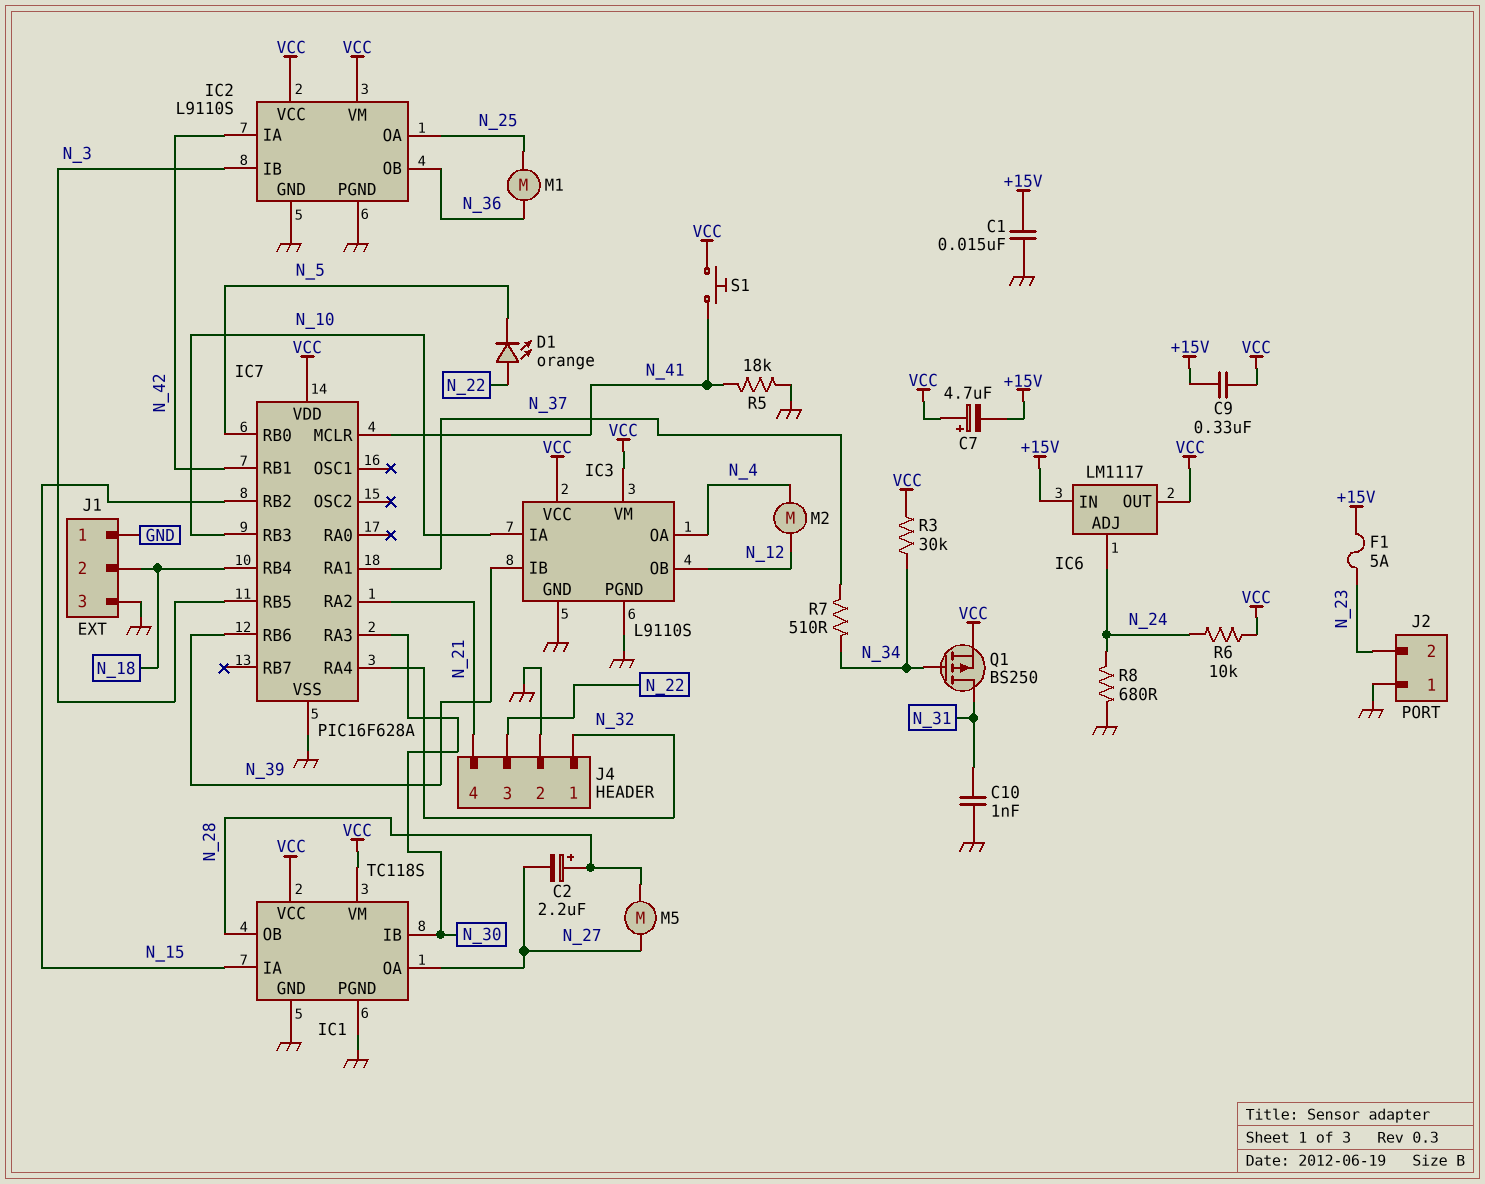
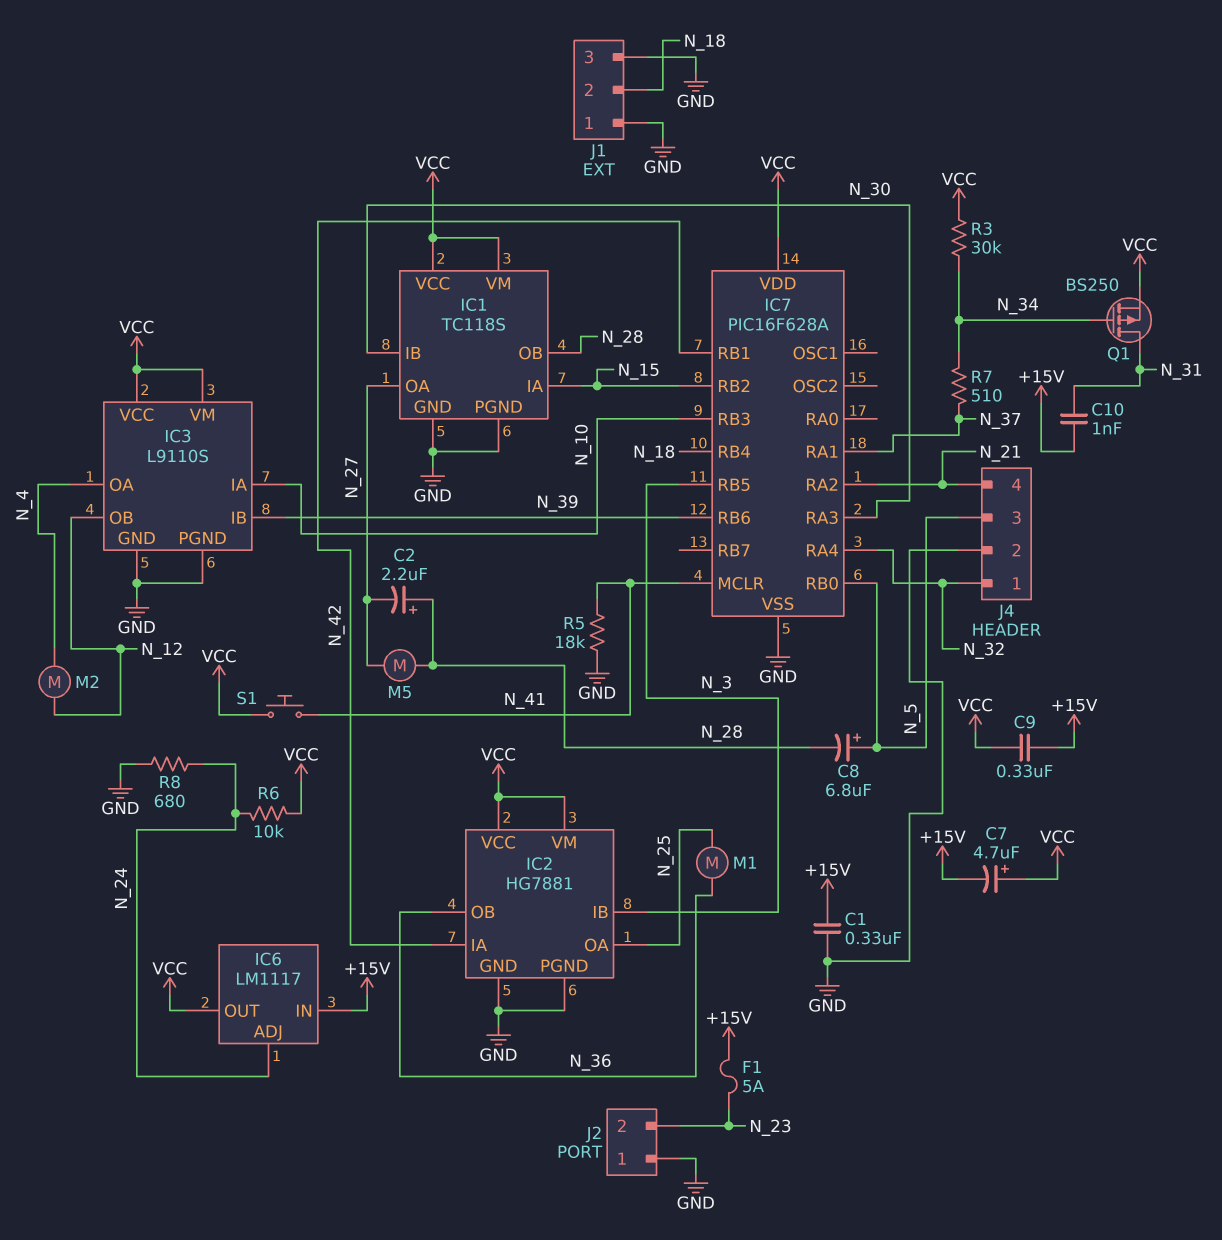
C1: 15nF (+15V, GND) -> 330nF (+15V, GND)
C8: none -> 6.8uF (plus N_5, minus N_28)
C10: 1nF (GND, N_31) -> 1nF (+15V, N_31)
D1: LED orange (A N_22, K N_5) -> none
IC2: L9110S -> HG7881
J4 pin 3: N_22 -> N_5

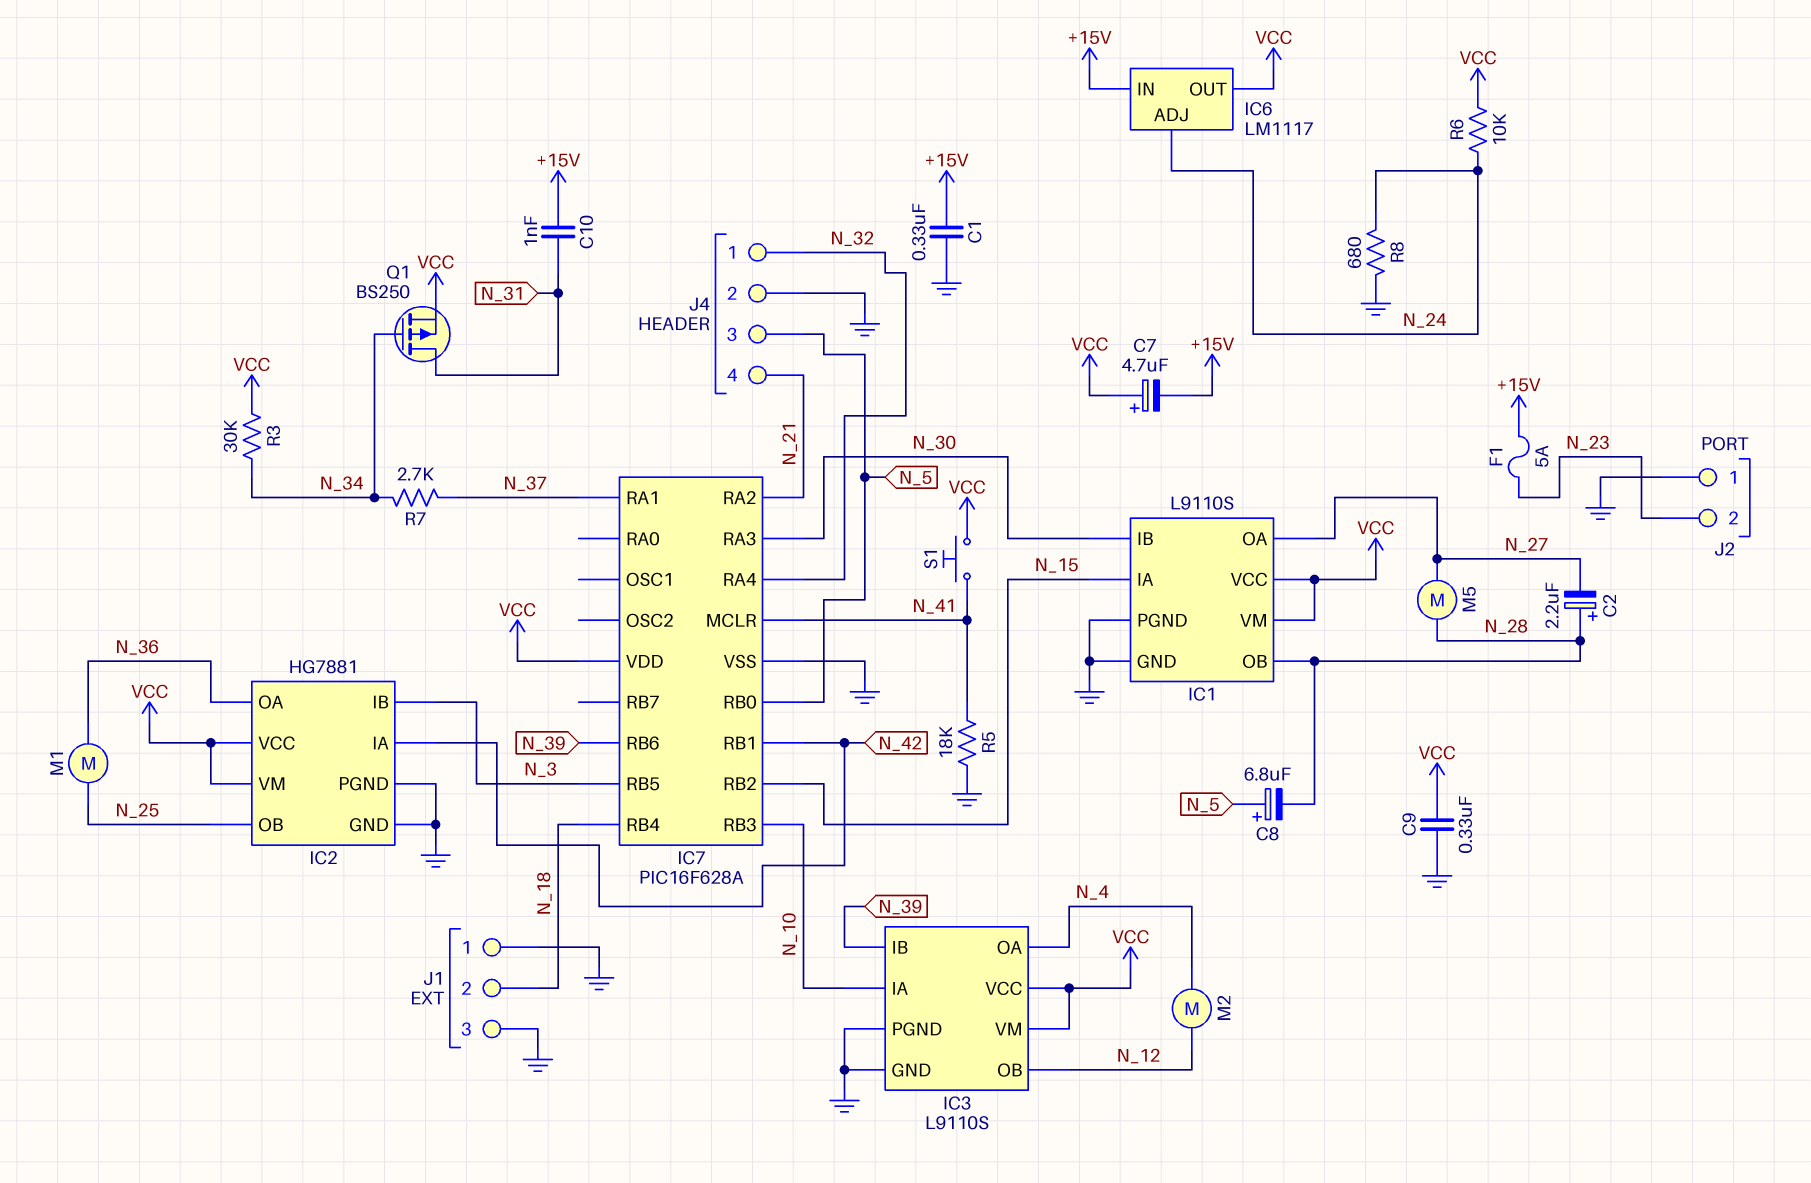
C9: 330nF (+15V, VCC) -> 330nF (GND, VCC)
IC1: TC118S -> L9110S
IC2 pin OA: N_25 -> N_36
IC2 pin OB: N_36 -> N_25
R7: 510 (N_34, N_37) -> 2.7k (N_34, N_37)

